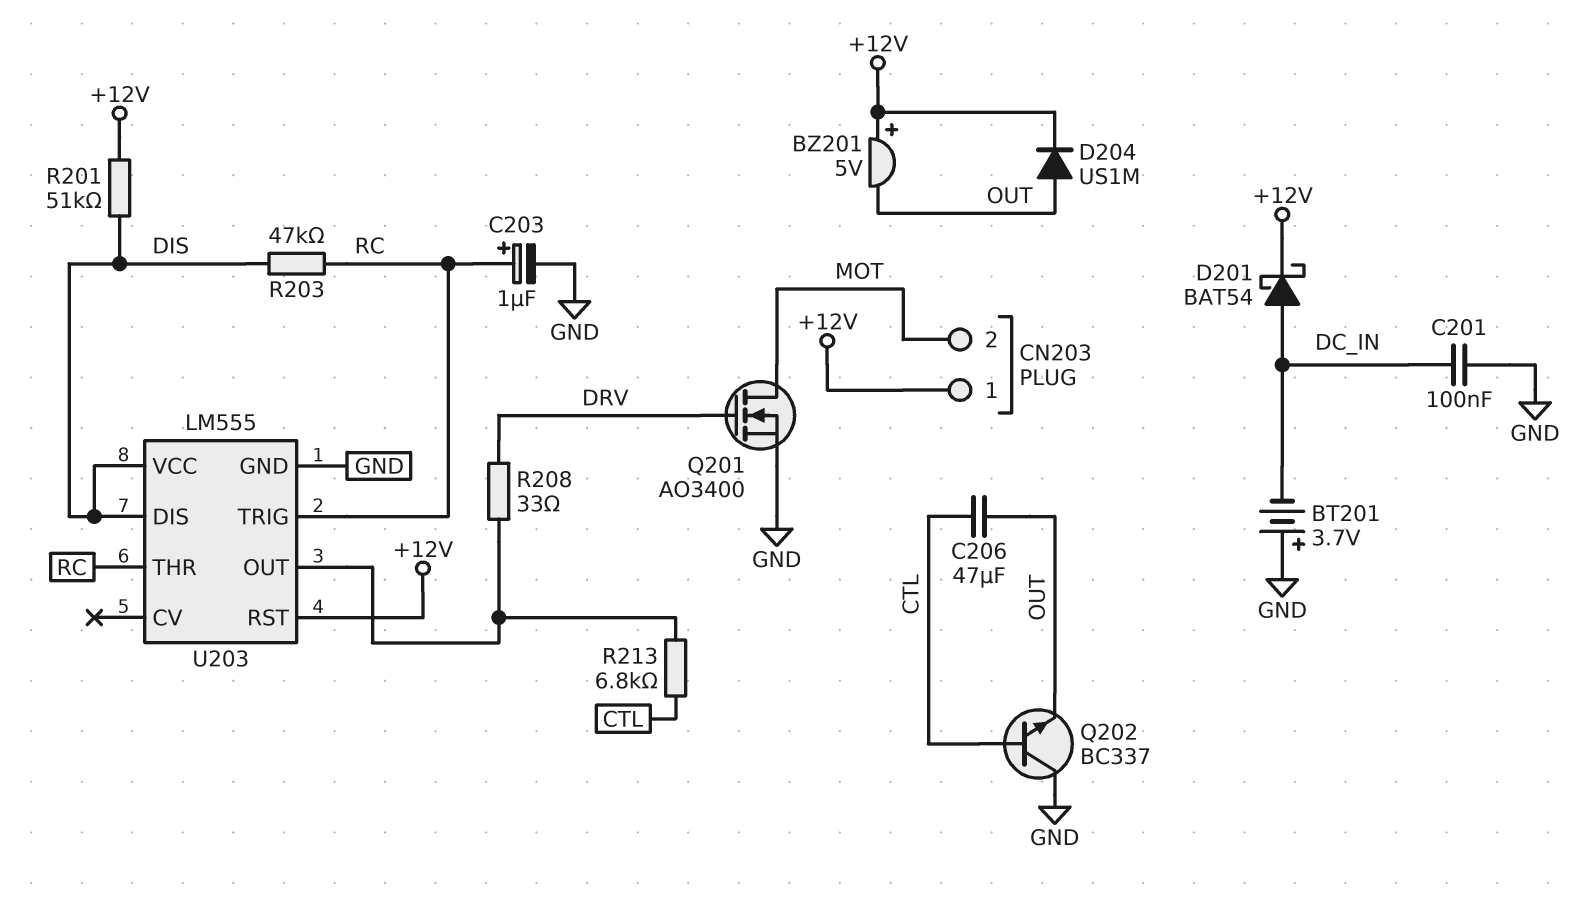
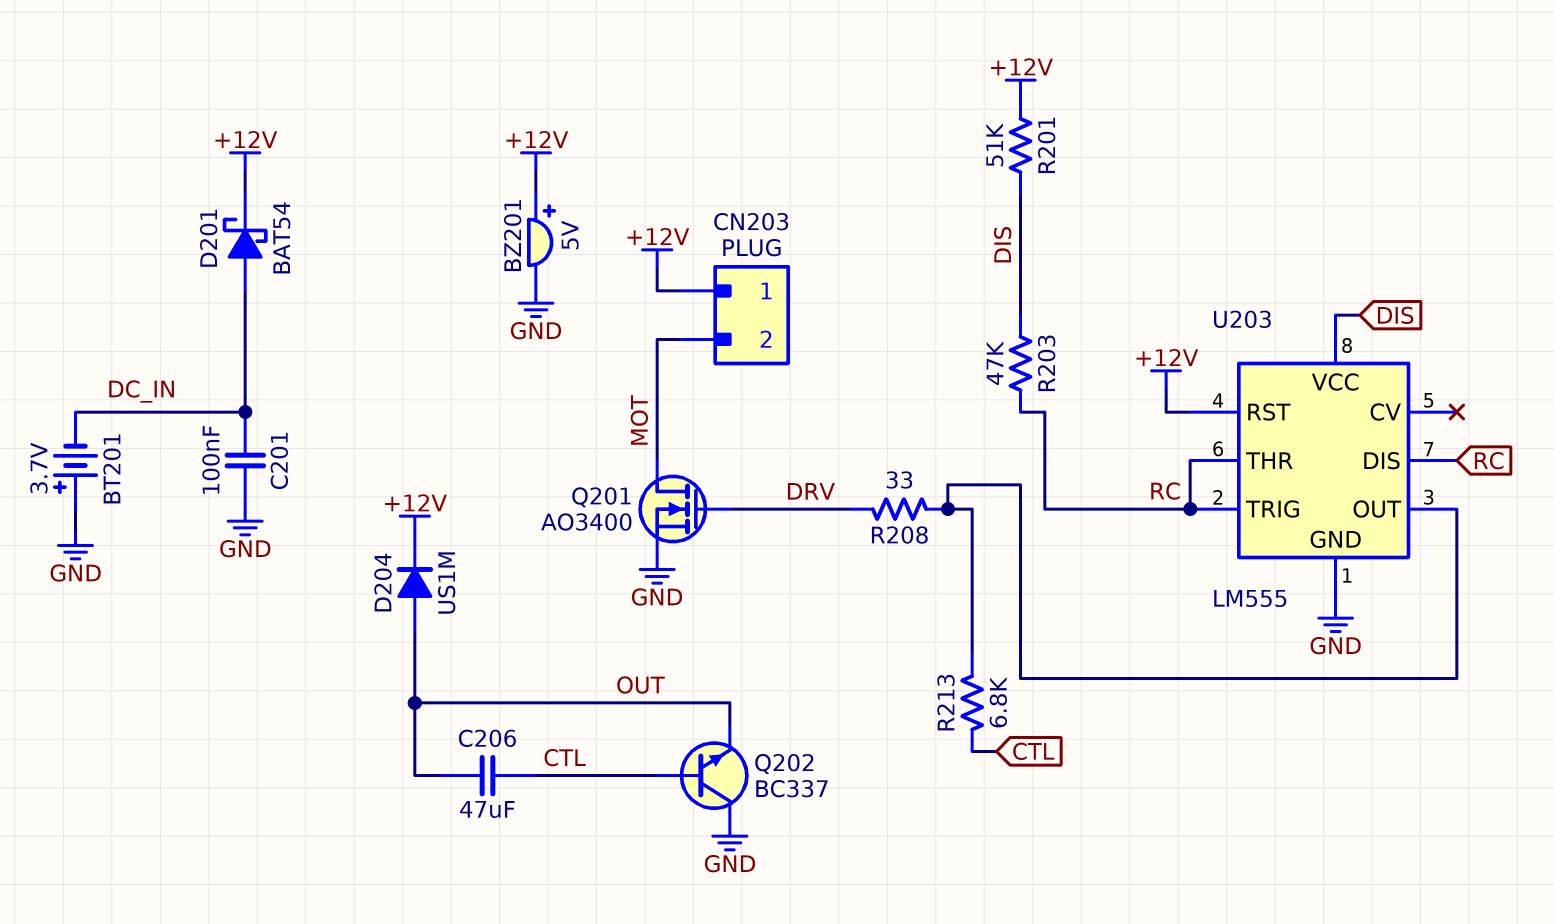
BZ201: buzzer 5V (plus +12V, minus OUT) -> buzzer 5V (plus +12V, minus GND)
C203: 1uF (plus RC, minus GND) -> none
U203 pin DIS: DIS -> RC

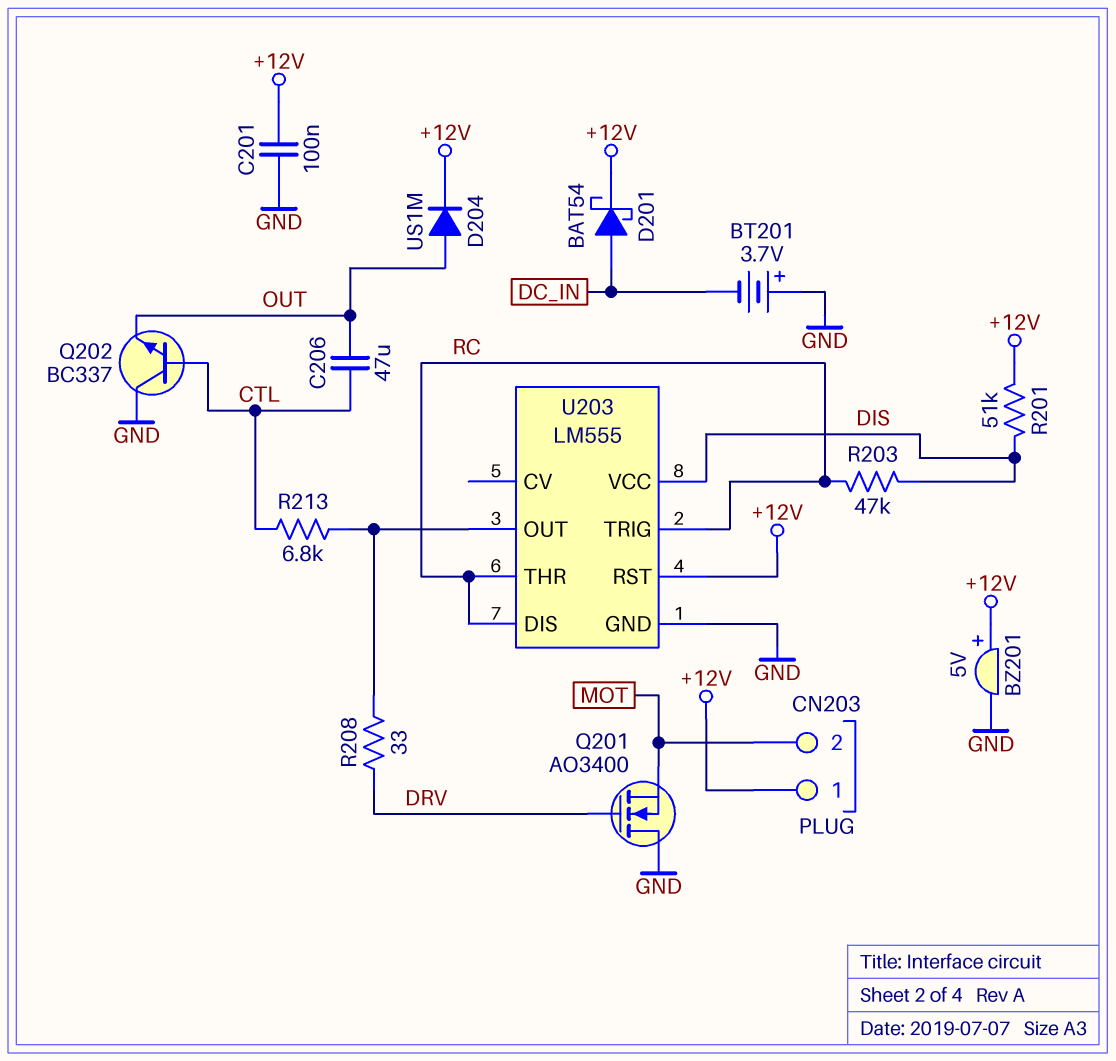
C201: 100nF (DC_IN, GND) -> 100nF (+12V, GND)
Q201: NMOS AO3400 (G DRV, D MOT, S GND) -> NMOS AO3400 (G DRV, D GND, S MOT)

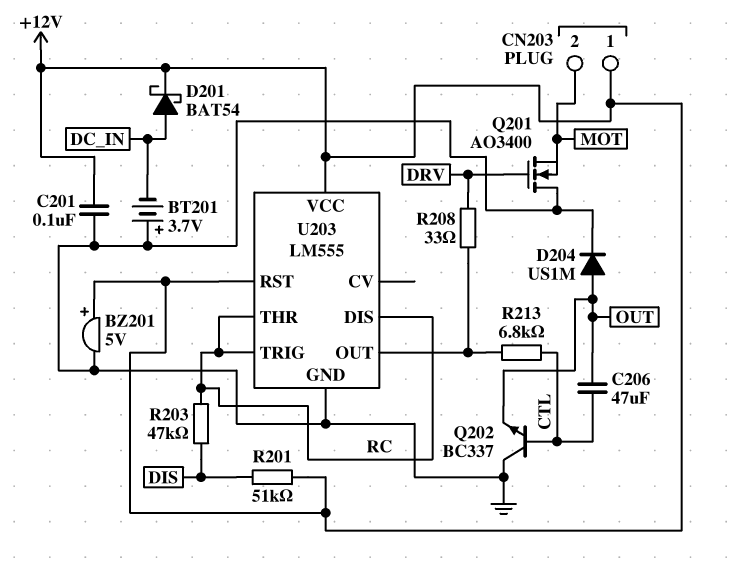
D204: diode US1M (A OUT, K +12V) -> diode US1M (A OUT, K GND)
U203 pin VCC: DIS -> +12V

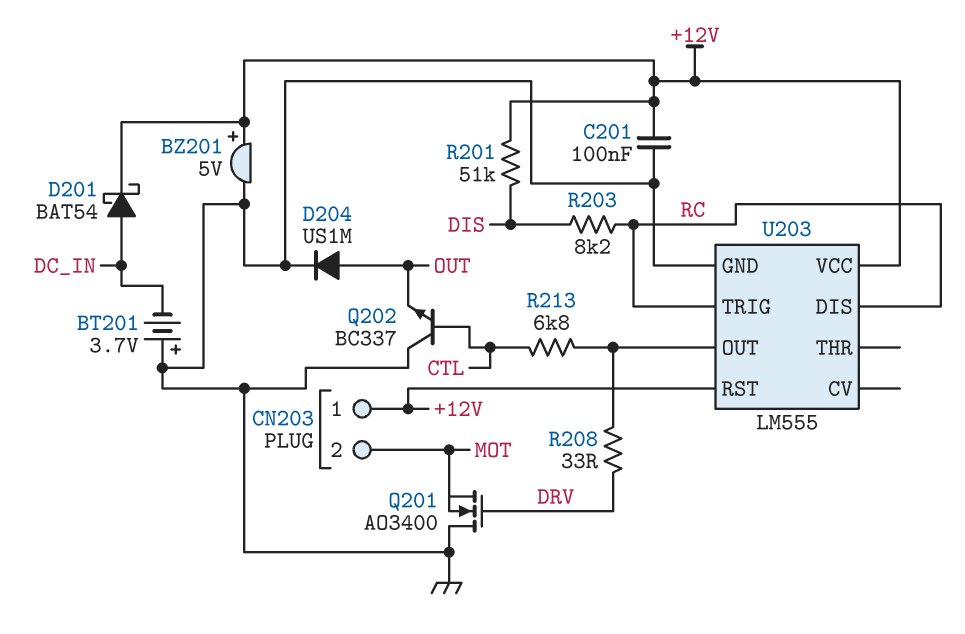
C206: 47uF (CTL, OUT) -> none
R203: 47k (DIS, RC) -> 8.2k (DIS, RC)
U203 pin THR: RC -> none

